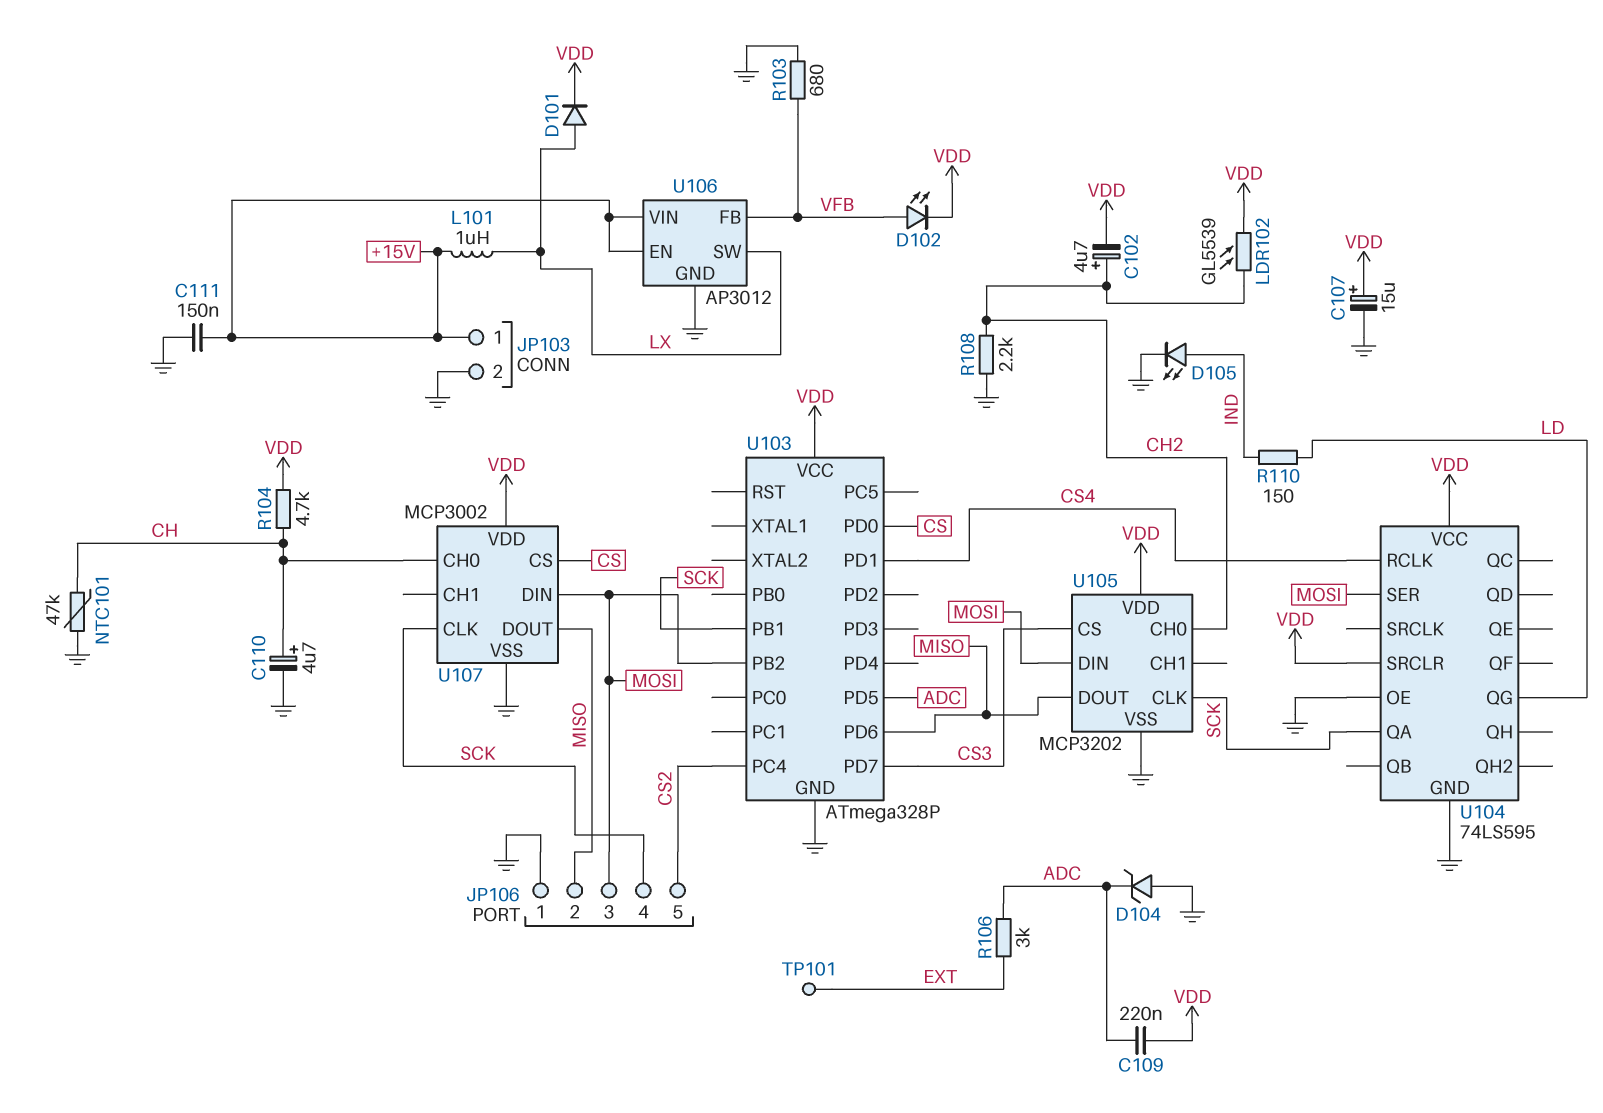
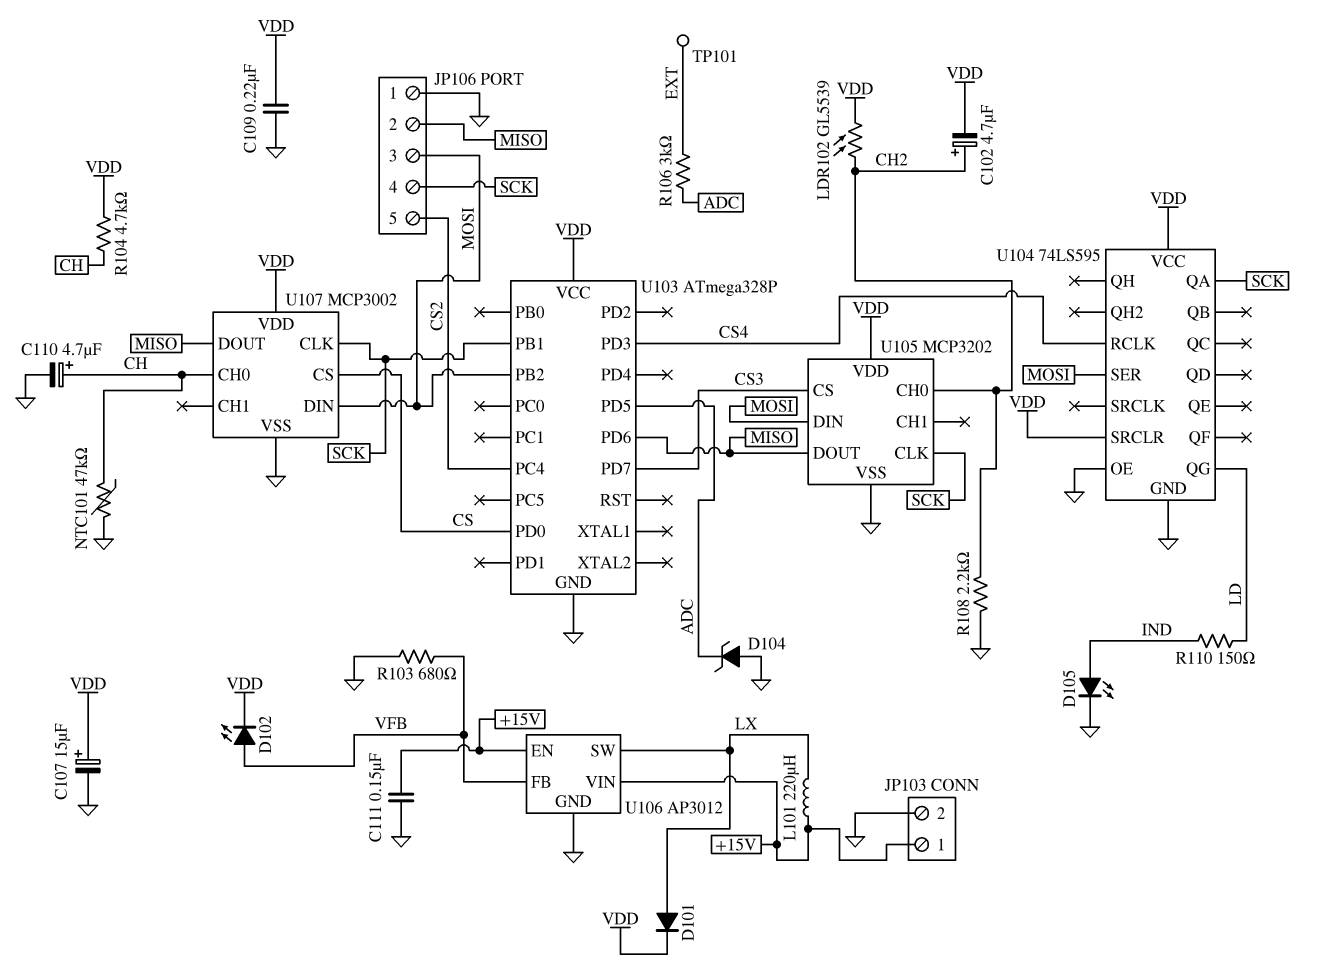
C109: 220nF (ADC, VDD) -> 220nF (GND, VDD)
L101: 1uH (+15V, LX) -> 220uH (+15V, LX)
U103 pin PD1: CS4 -> none
U103 pin PD3: none -> CS4

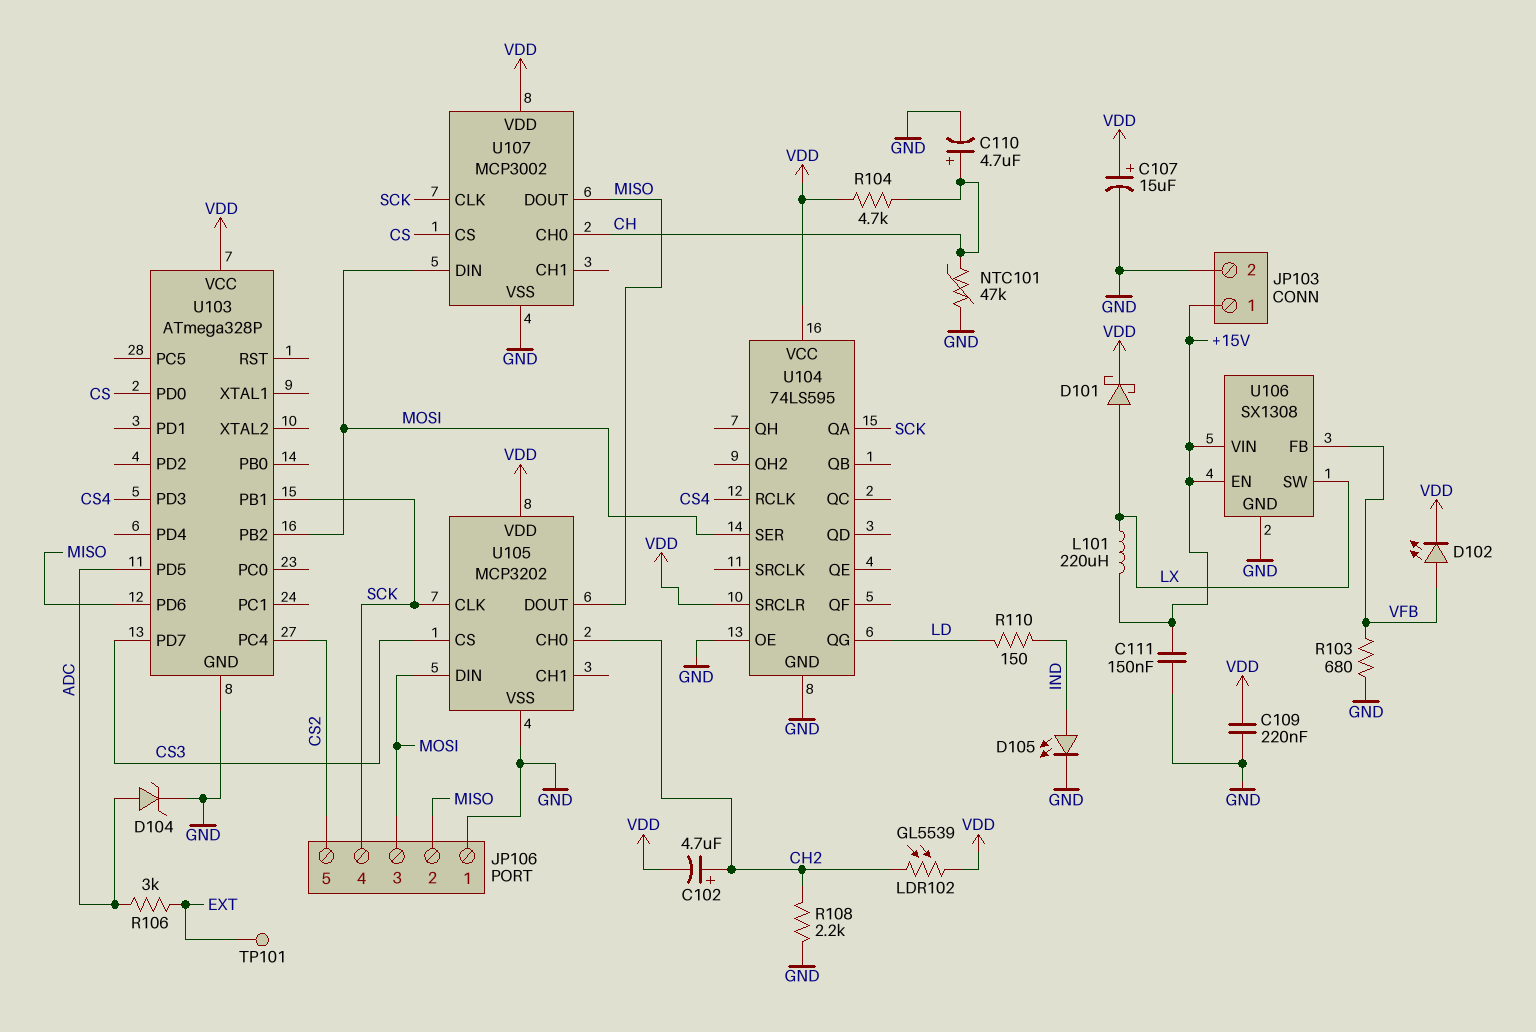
D101: diode (A LX, K VDD) -> schottky (A LX, K VDD)
D104: zener (A GND, K ADC) -> zener (A ADC, K GND)
U106: AP3012 -> SX1308

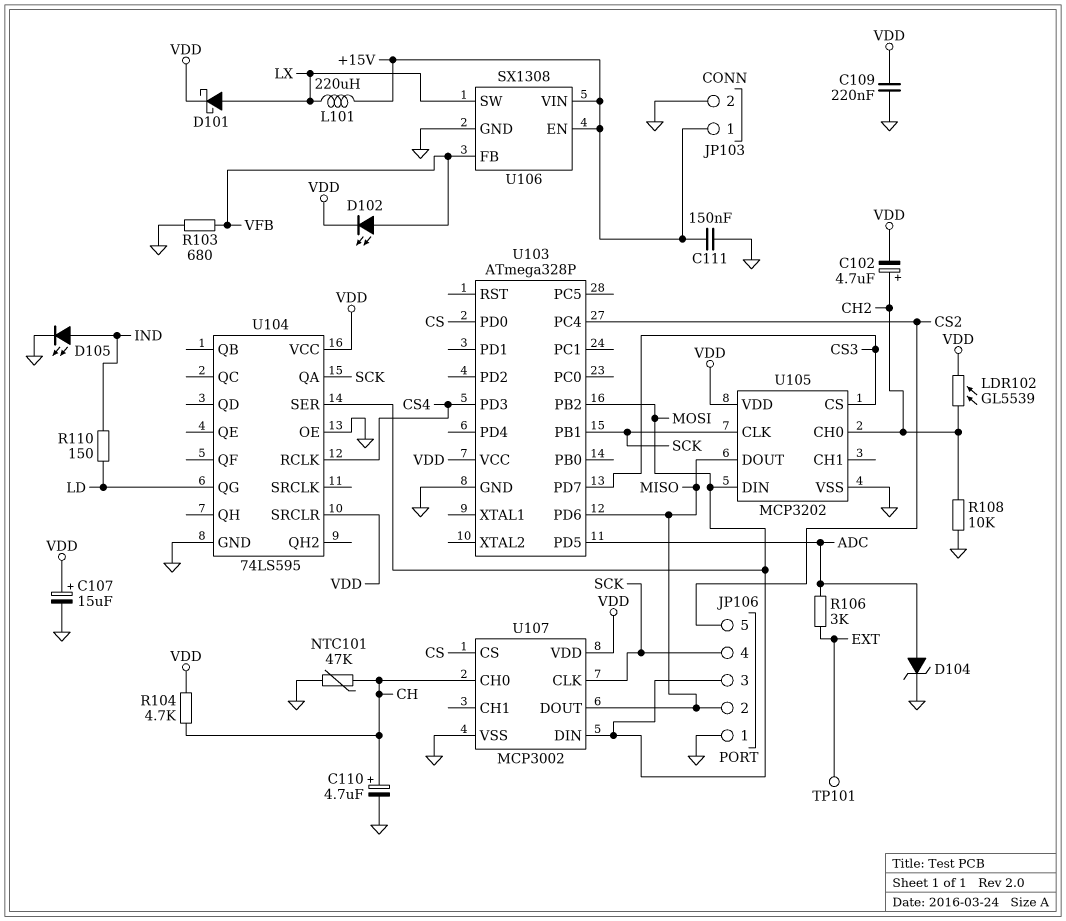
R108: 2.2k (CH2, GND) -> 10k (CH2, GND)

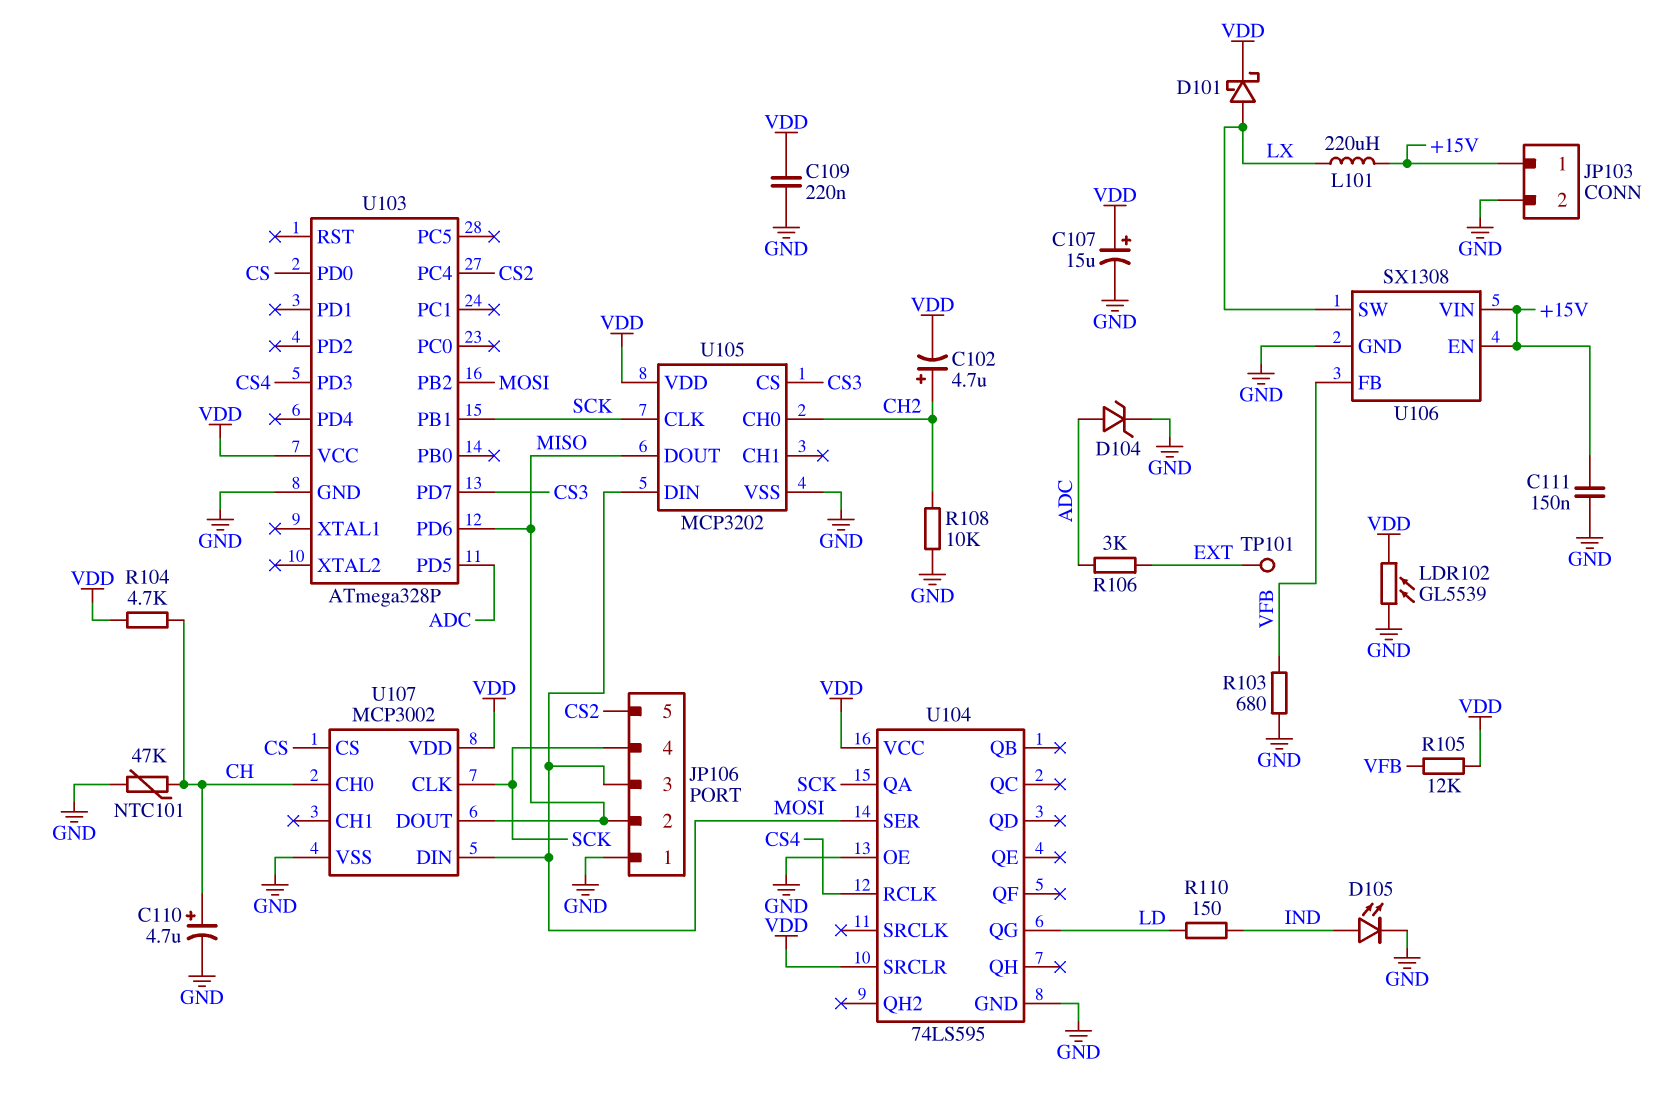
D102: LED (A VFB, K VDD) -> none
LDR102: GL5539 (CH2, VDD) -> GL5539 (GND, VDD)
R105: none -> 12k (VDD, VFB)

